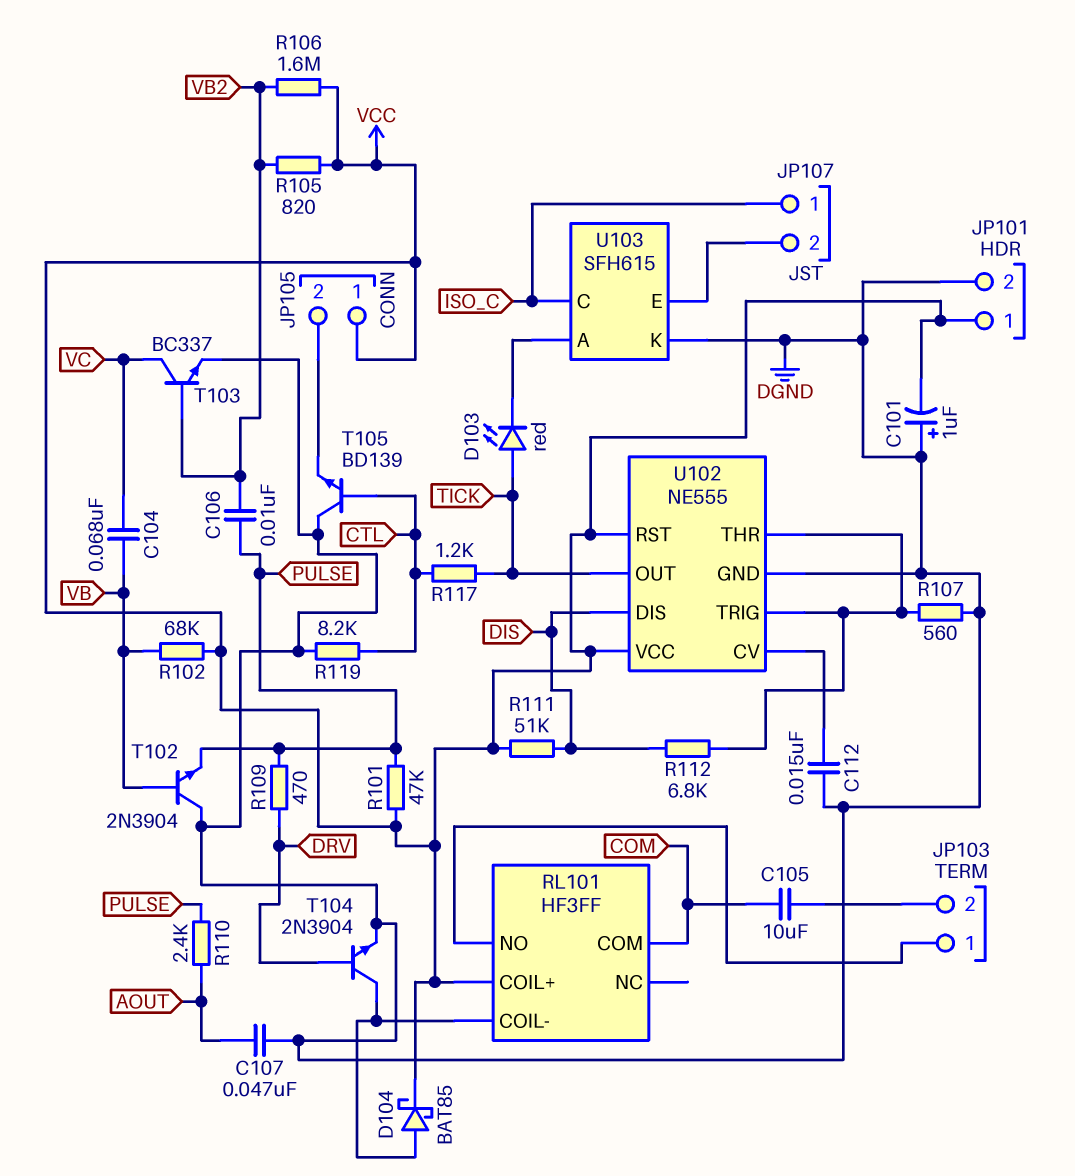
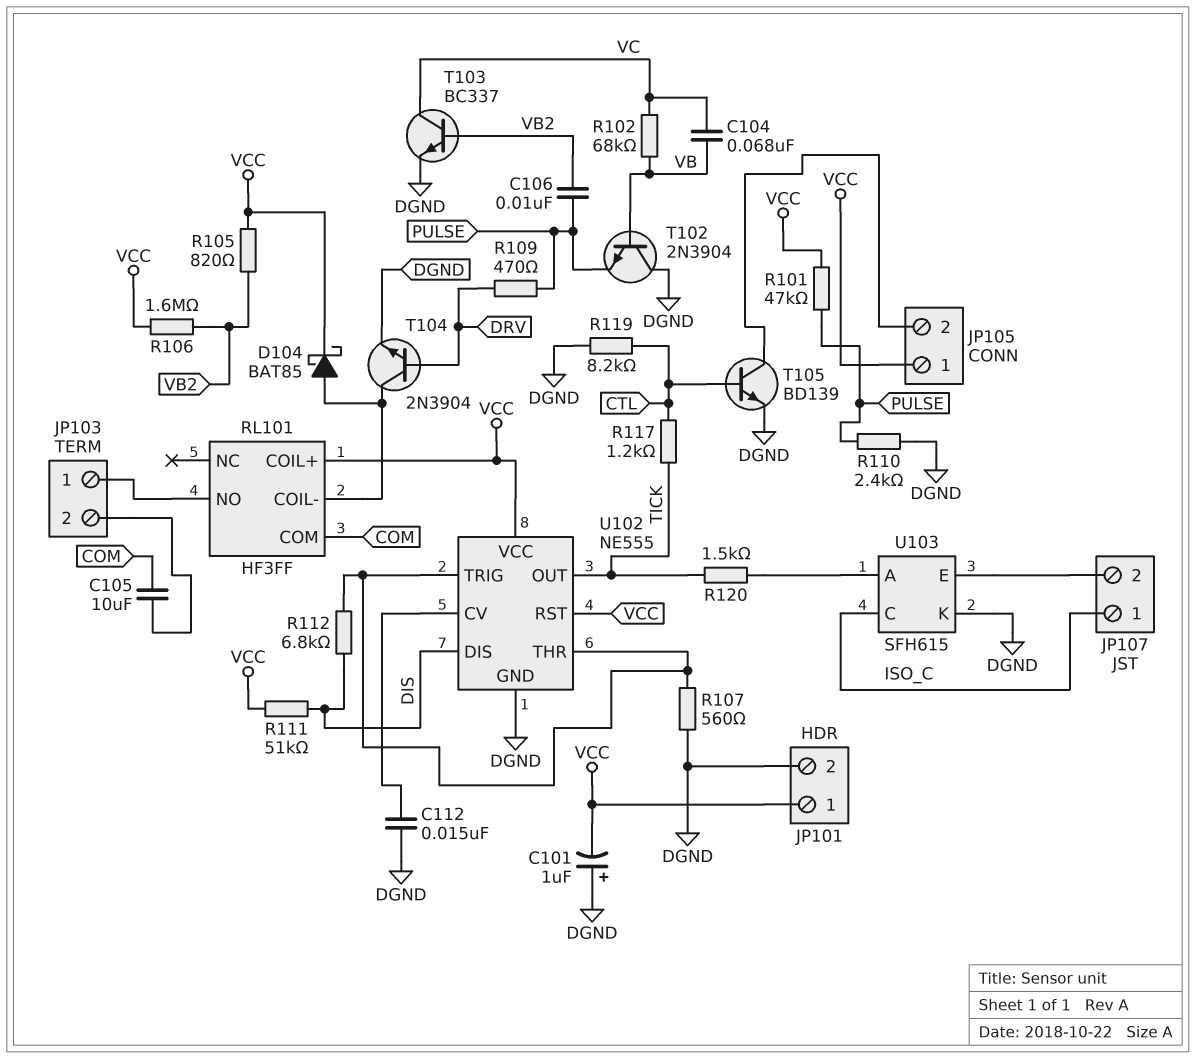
C107: 47nF (AOUT, DGND) -> none
D103: LED red (A TICK, K U103/A) -> none
R102: 68k (VB, VCC) -> 68k (VB, VC)
R110: 2.4k (AOUT, PULSE) -> 2.4k (DGND, PULSE)
R120: none -> 1.5k (TICK, U103/A)
T105: NPN BD139 (B CTL, C DGND, E JP105/2) -> NPN BD139 (B CTL, C JP105/2, E DGND)

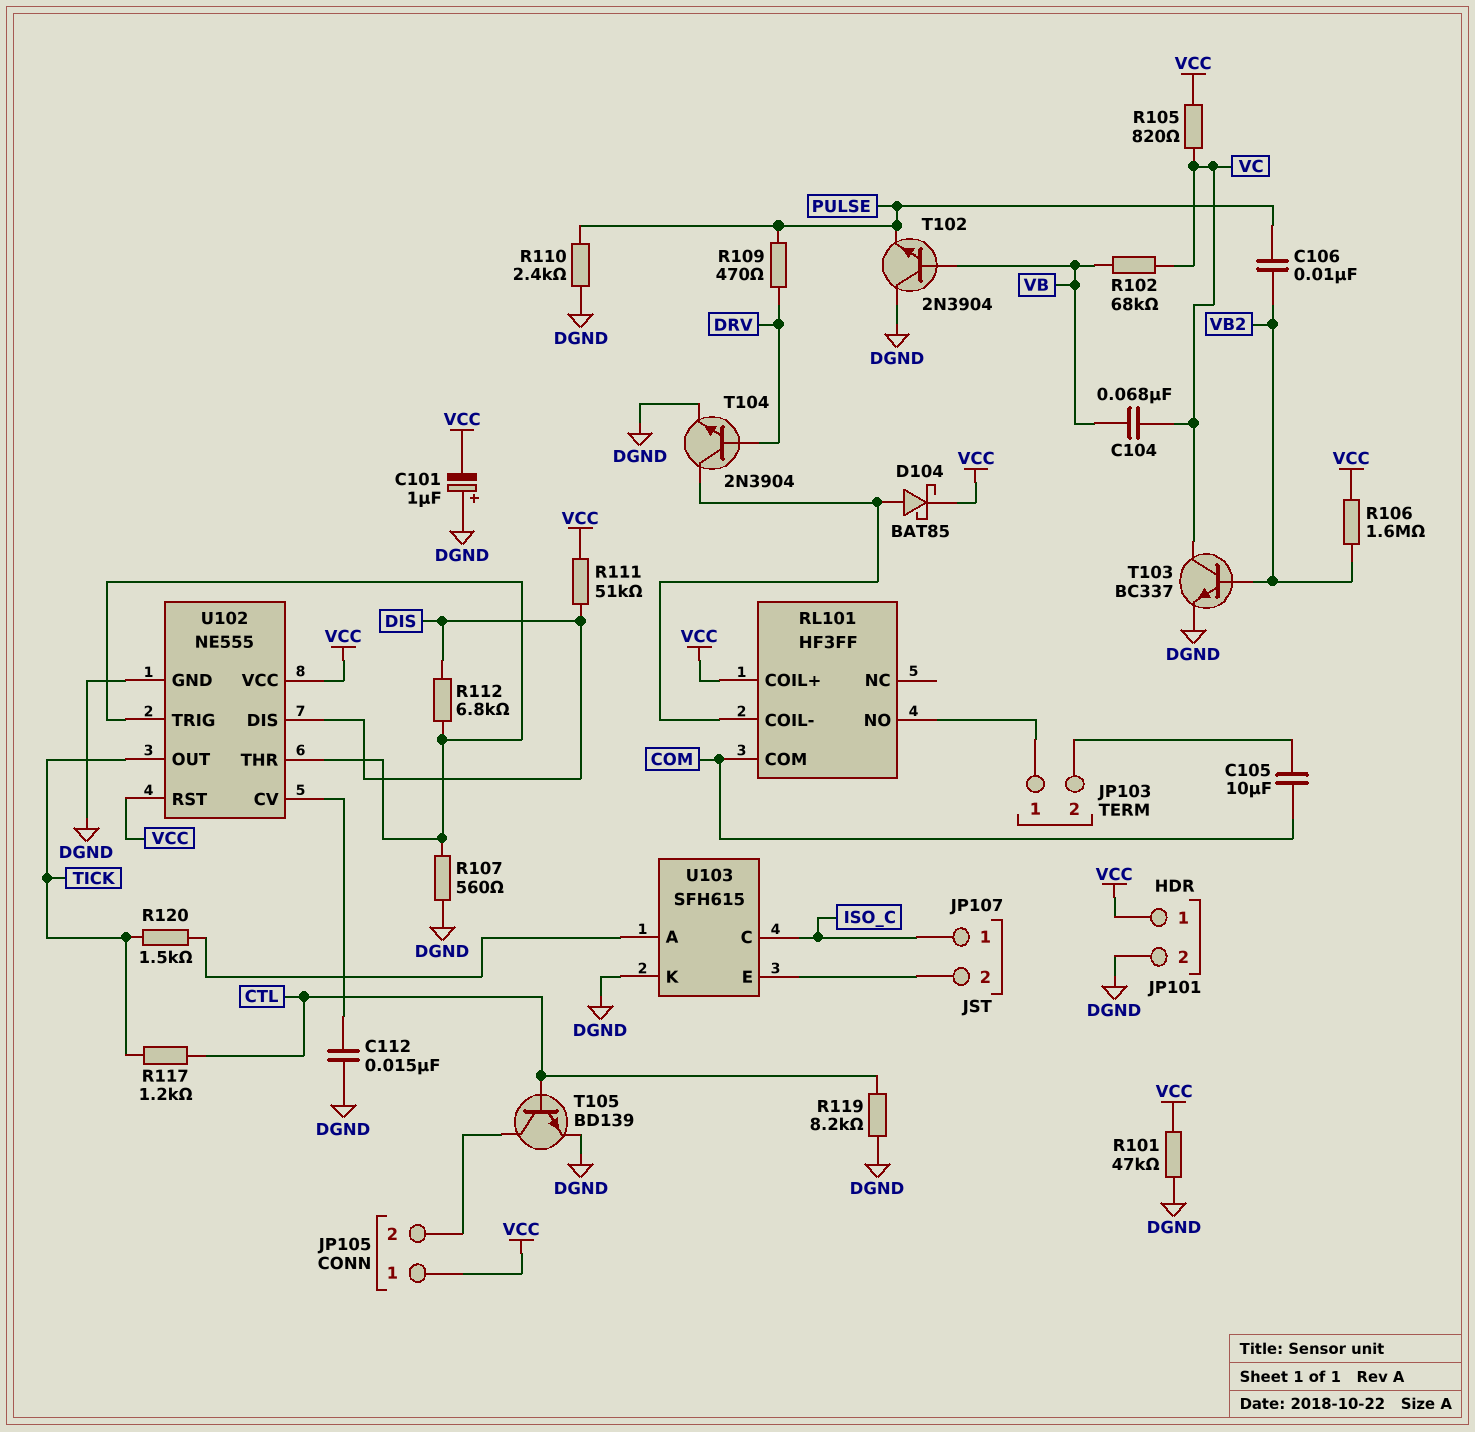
R101: 47k (PULSE, VCC) -> 47k (DGND, VCC)
R105: 820 (VB2, VCC) -> 820 (VC, VCC)

